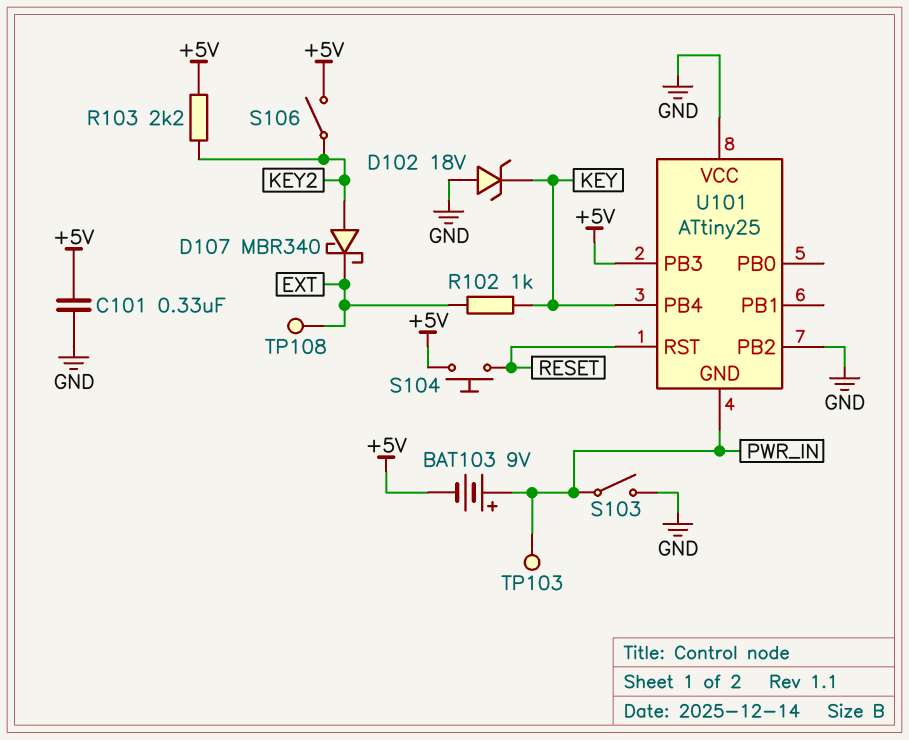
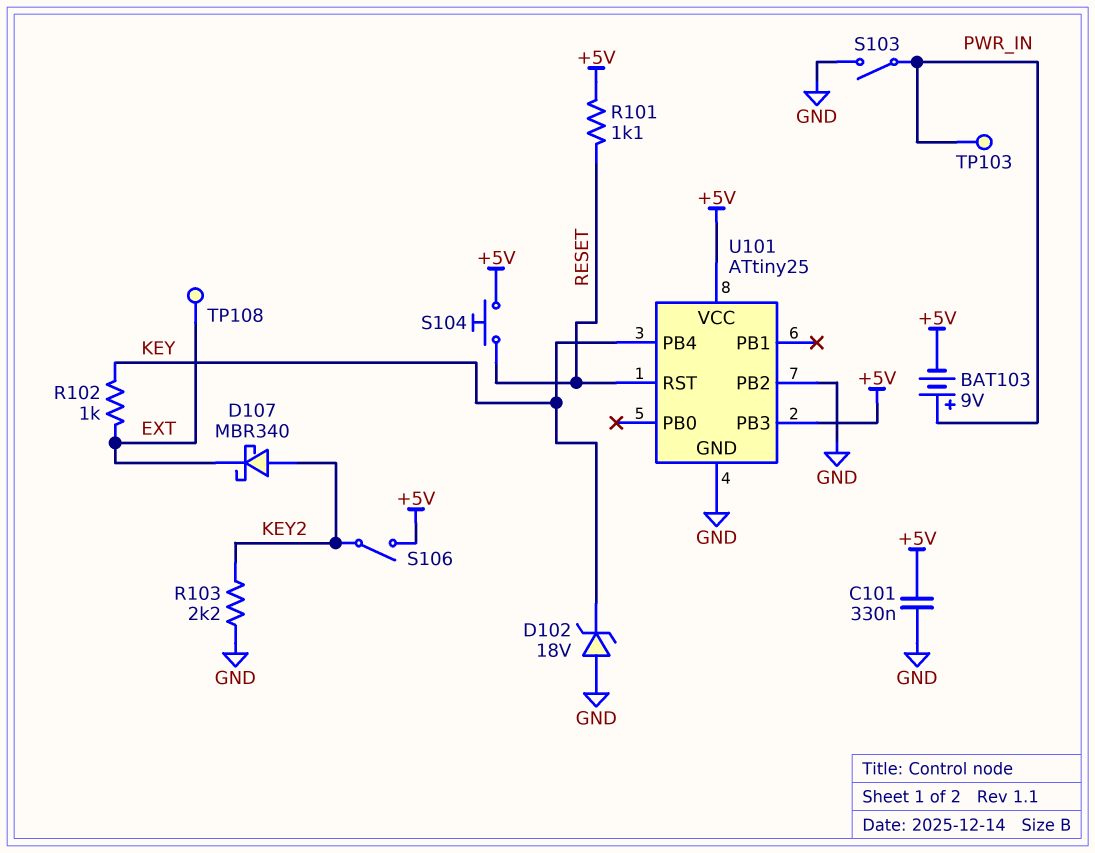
R101: none -> 1.1k (+5V, RESET)
R103: 2.2k (+5V, KEY2) -> 2.2k (GND, KEY2)
U101 pin GND: PWR_IN -> GND
U101 pin VCC: GND -> +5V

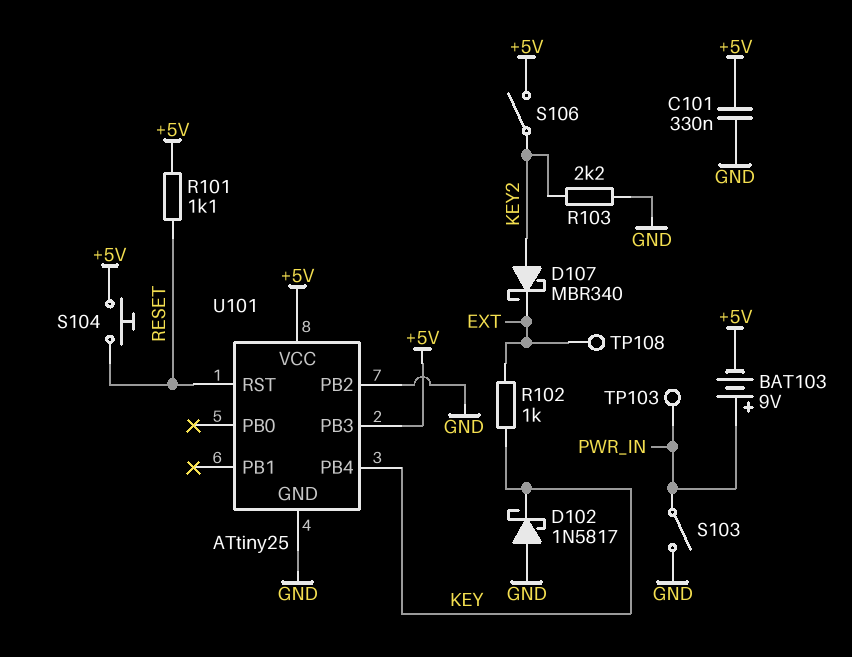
D102: zener 18V (A GND, K KEY) -> schottky 1N5817 (A GND, K KEY)

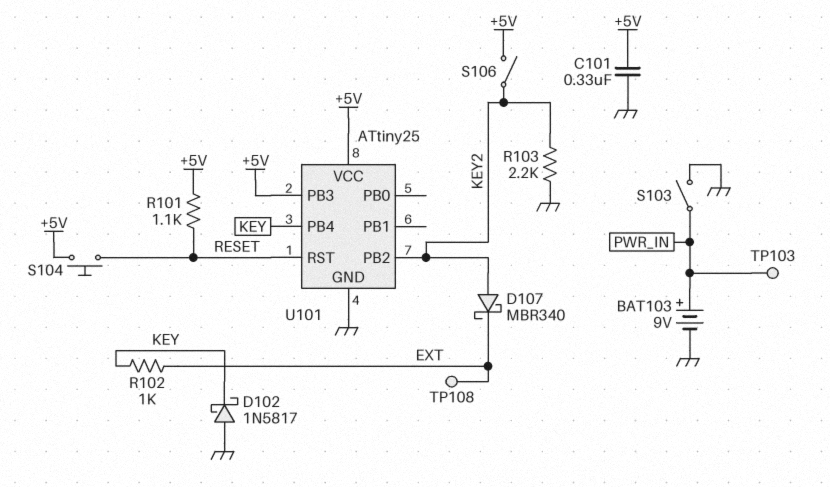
BAT103: 9V (plus PWR_IN, minus +5V) -> 9V (plus PWR_IN, minus GND)
U101 pin PB2: GND -> KEY2

